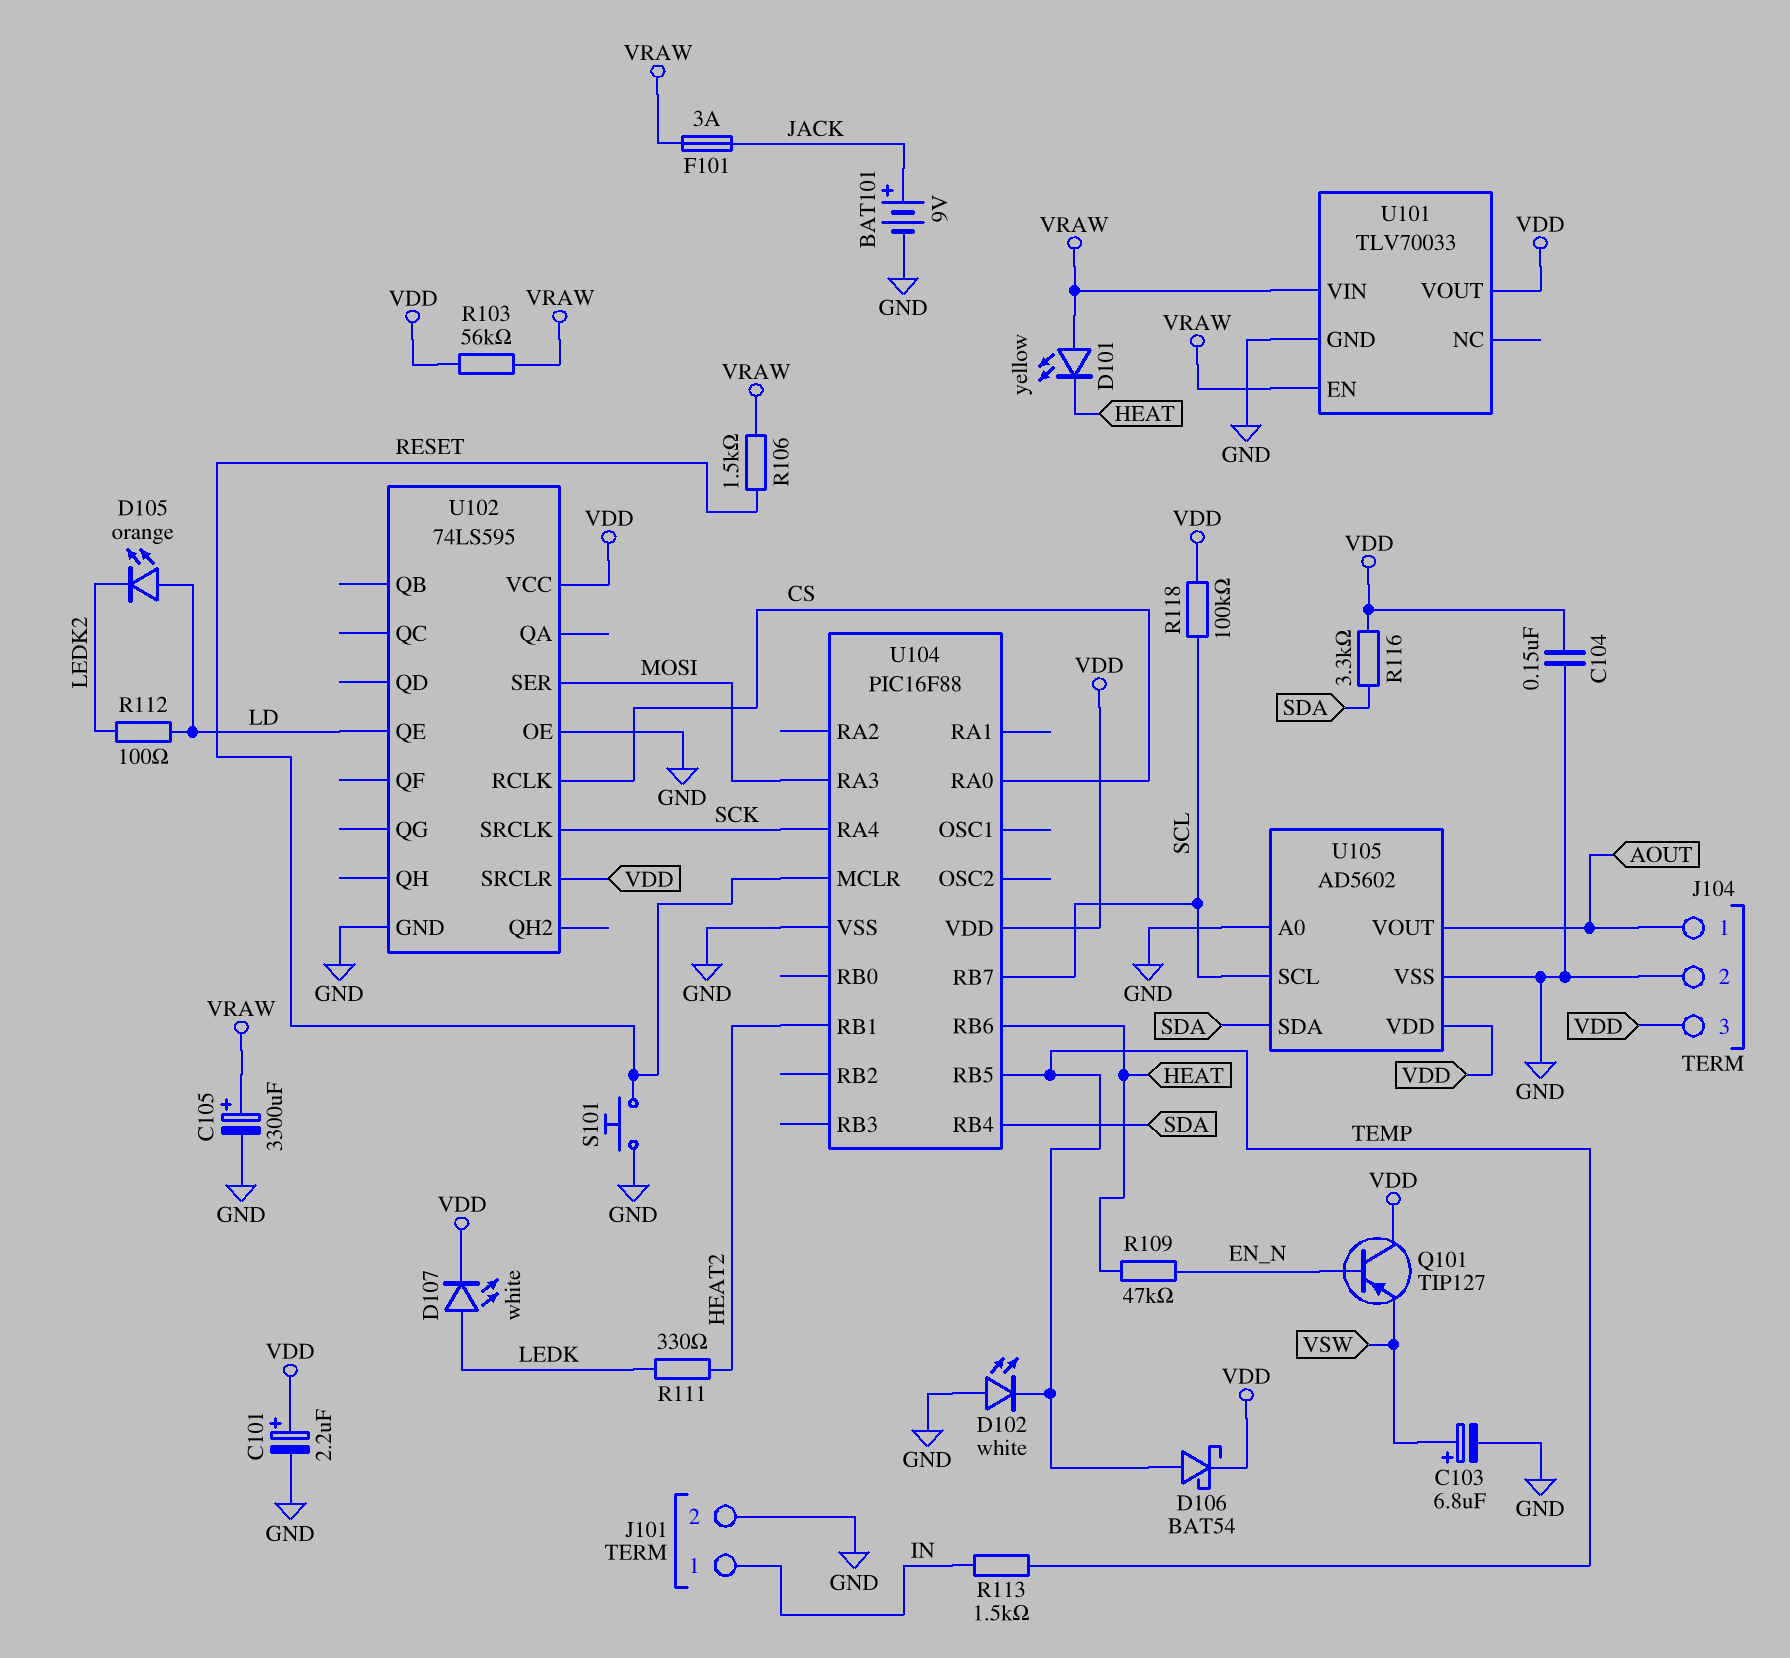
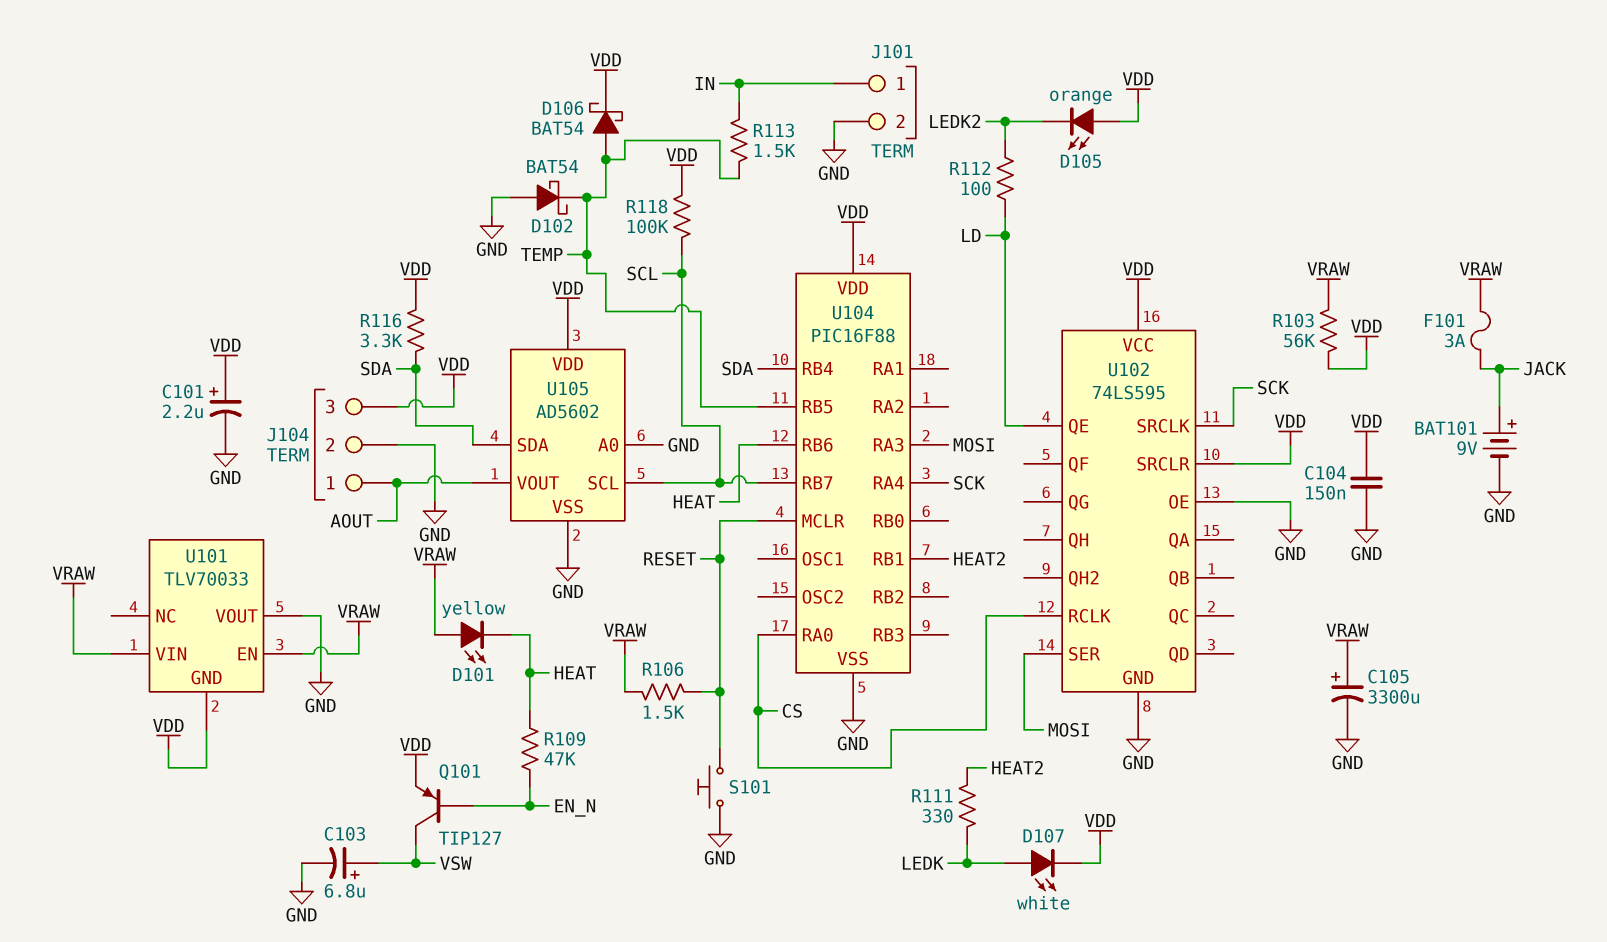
D102: LED white (A GND, K TEMP) -> schottky BAT54 (A GND, K TEMP)
D105: LED orange (A LD, K LEDK2) -> LED orange (A VDD, K LEDK2)
Q101: PNP TIP127 (B EN_N, C VDD, E VSW) -> PNP TIP127 (B EN_N, C VSW, E VDD)
U101 pin GND: GND -> VDD
U101 pin VOUT: VDD -> GND

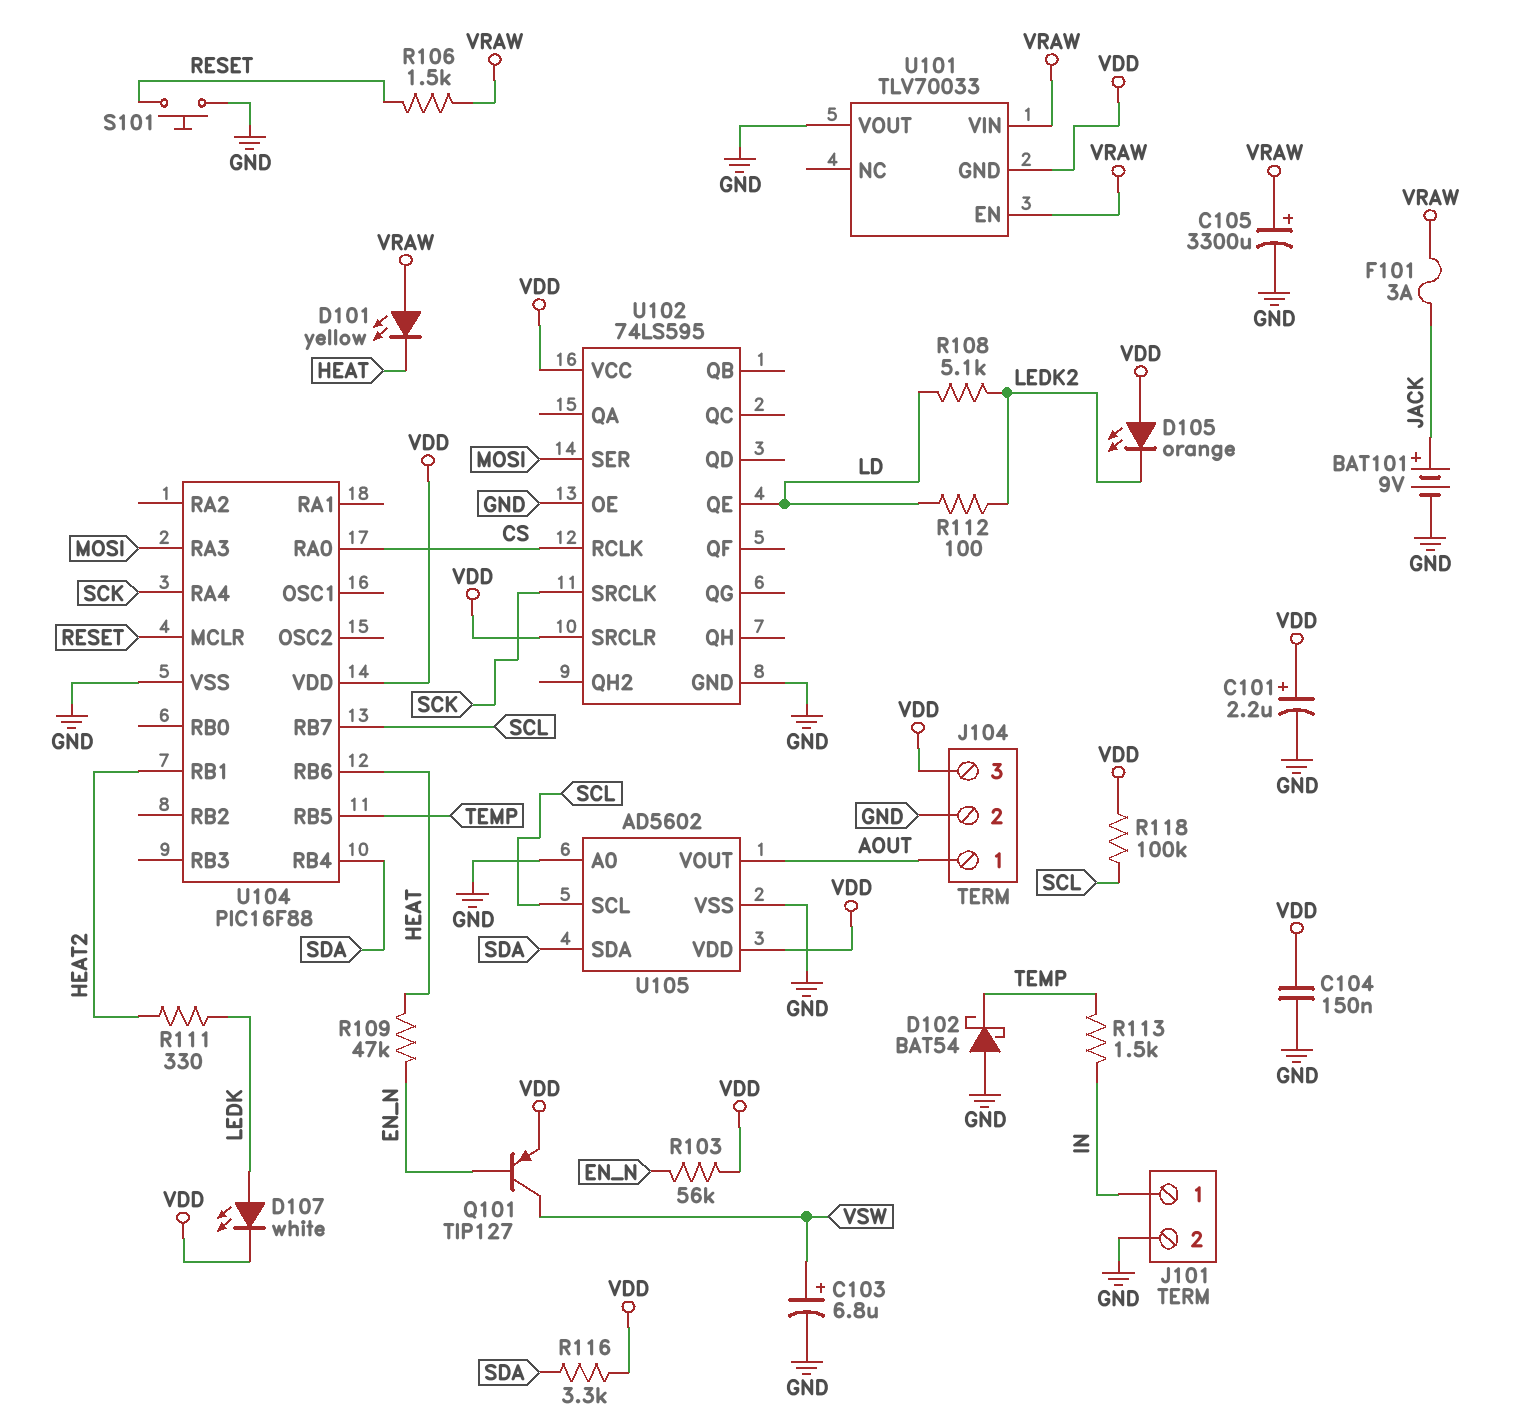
D106: schottky BAT54 (A TEMP, K VDD) -> none
R103: 56k (VDD, VRAW) -> 56k (EN_N, VDD)
R108: none -> 5.1k (LD, LEDK2)

